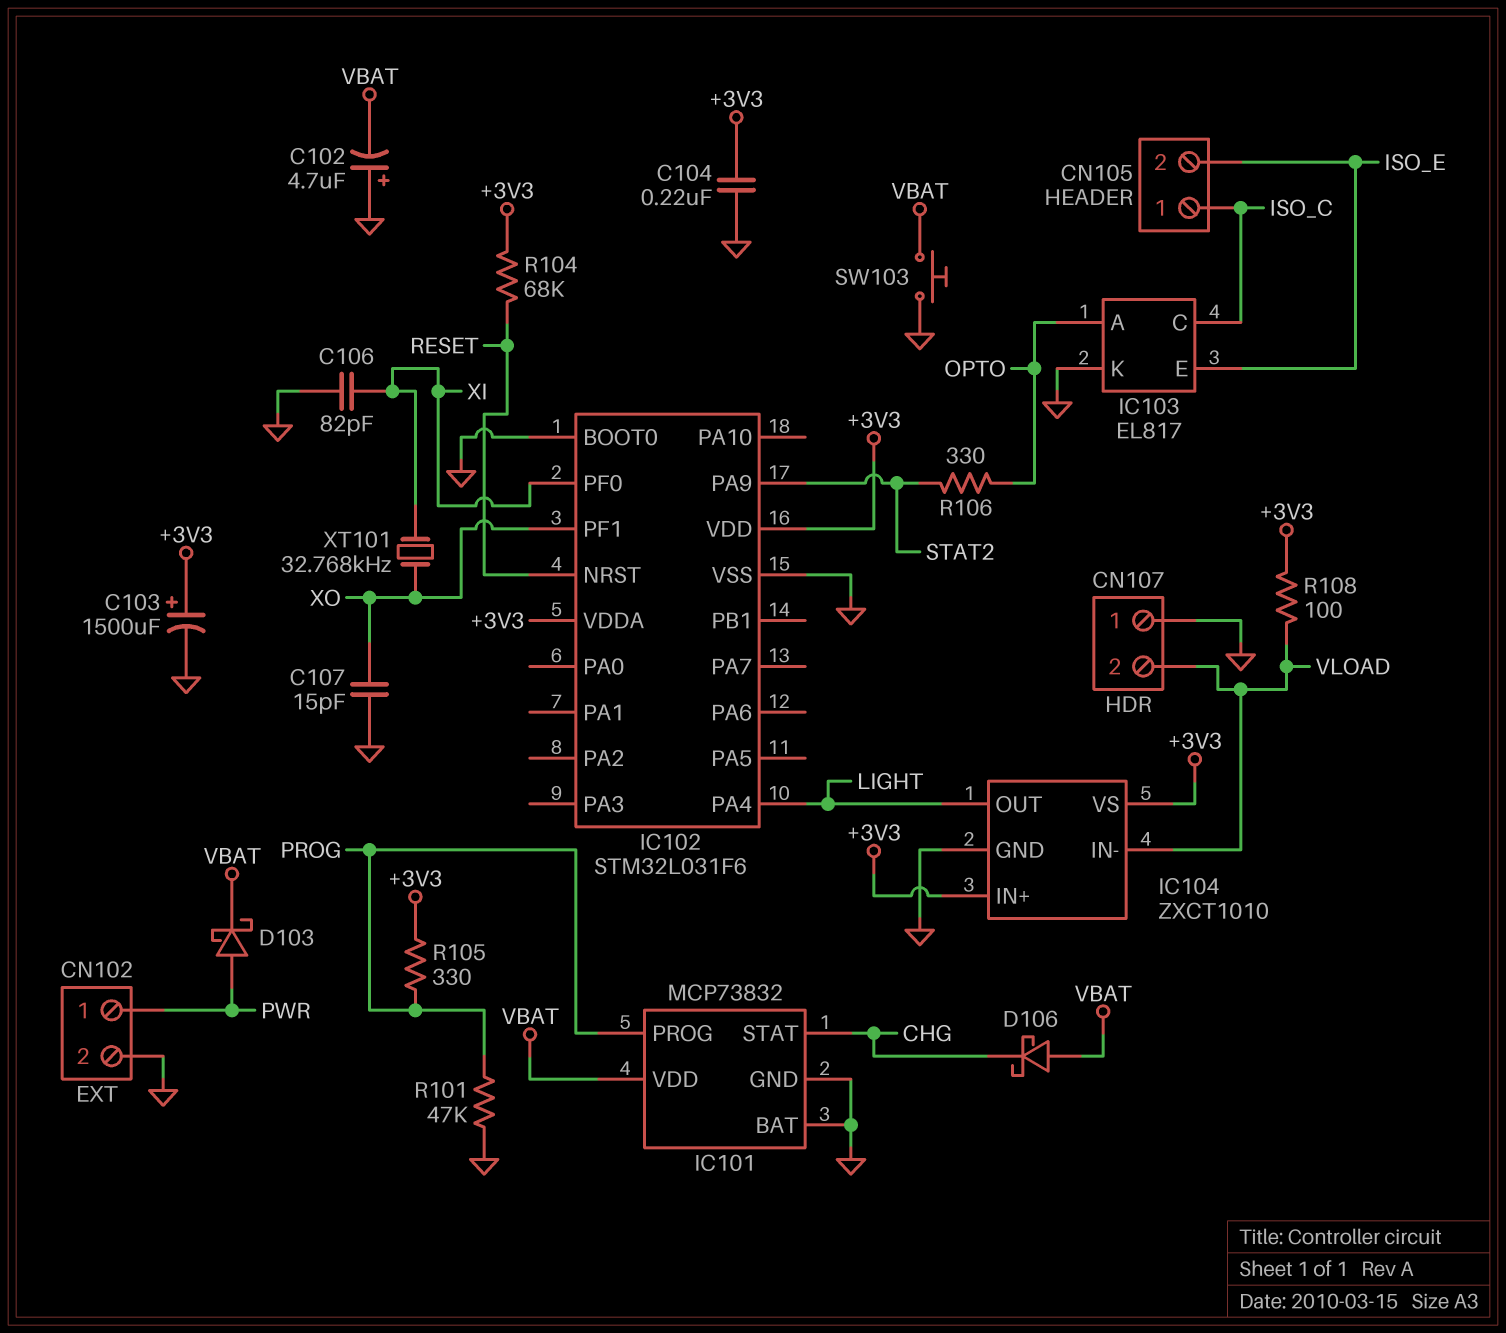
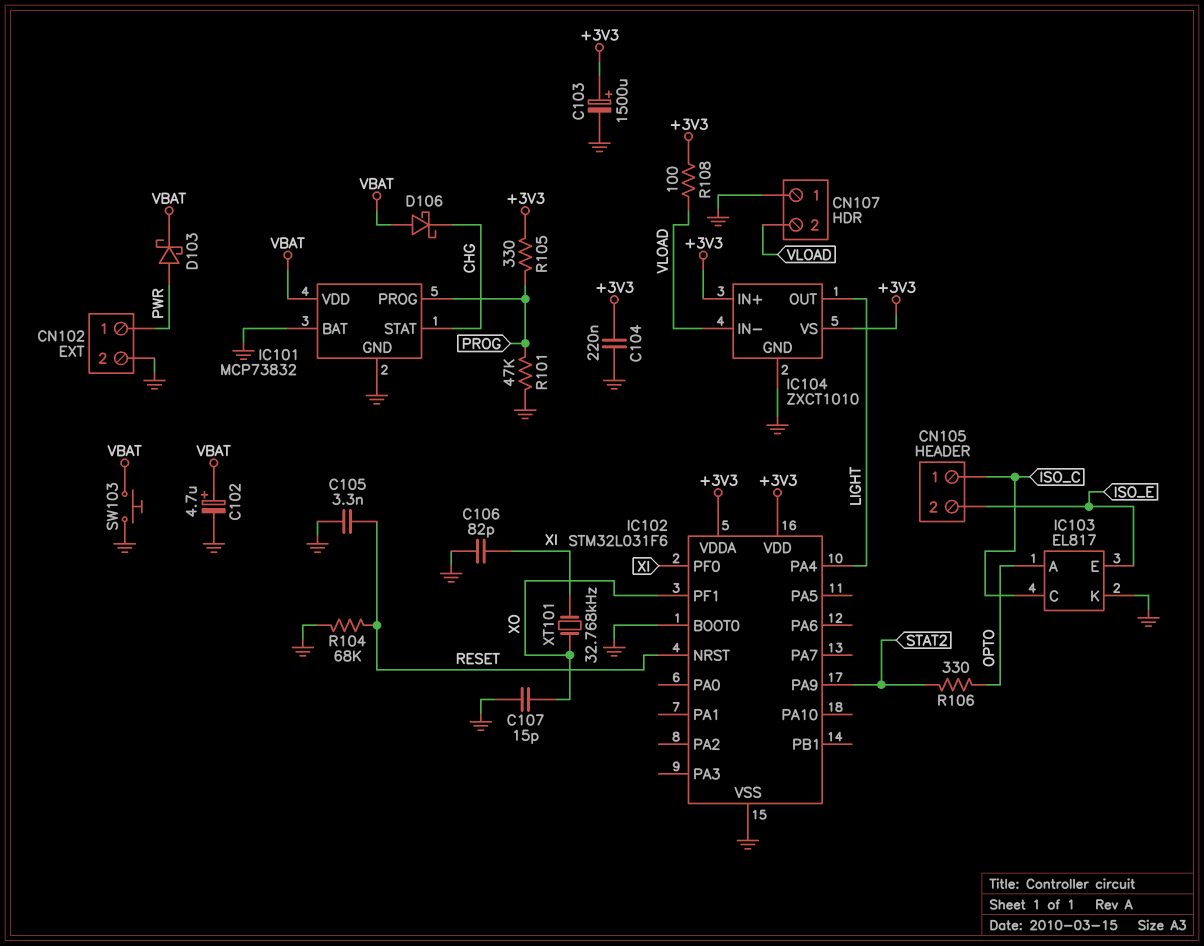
C102: 4.7uF (plus GND, minus VBAT) -> 4.7uF (plus VBAT, minus GND)
C105: none -> 3.3nF (GND, RESET)
R104: 68k (+3V3, RESET) -> 68k (GND, RESET)

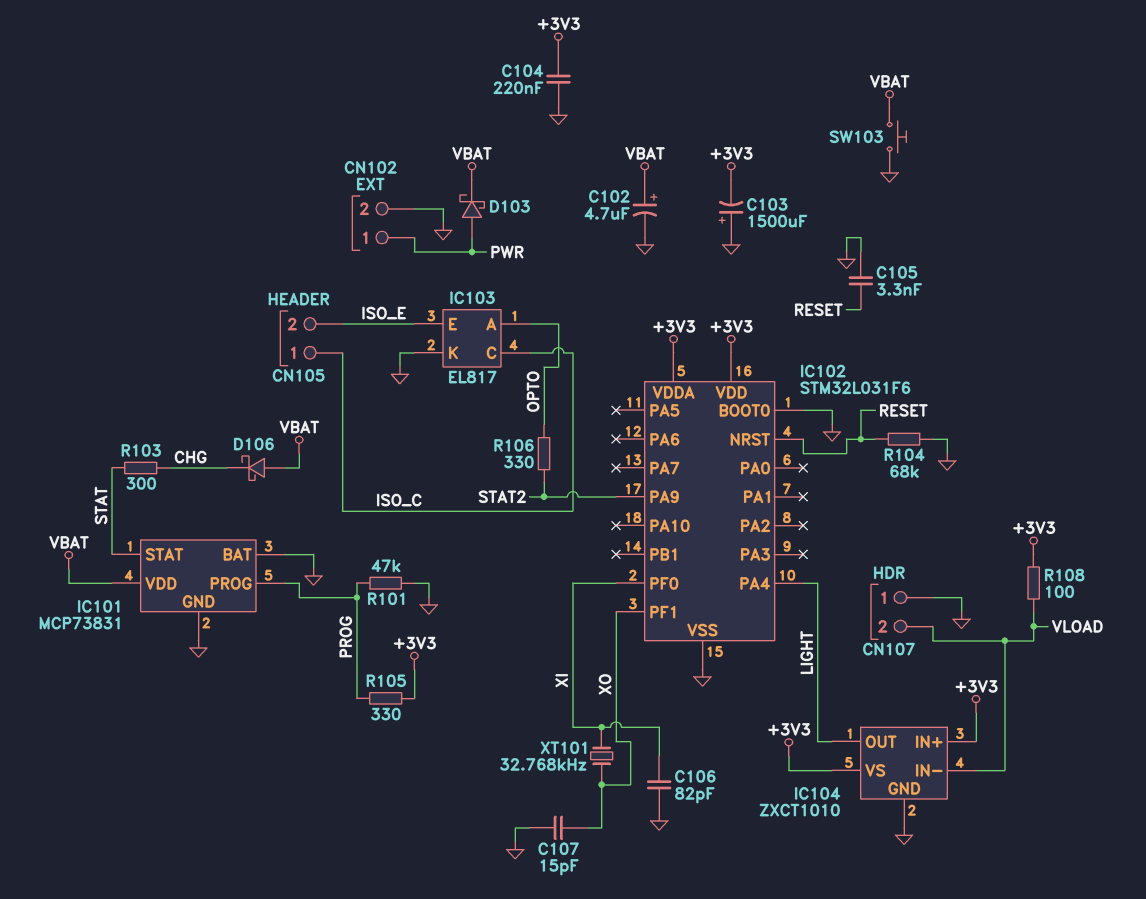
C103: 1500uF (plus +3V3, minus GND) -> 1500uF (plus GND, minus +3V3)
IC101: MCP73832 -> MCP73831
IC101 pin STAT: CHG -> STAT
R103: none -> 300 (CHG, STAT)

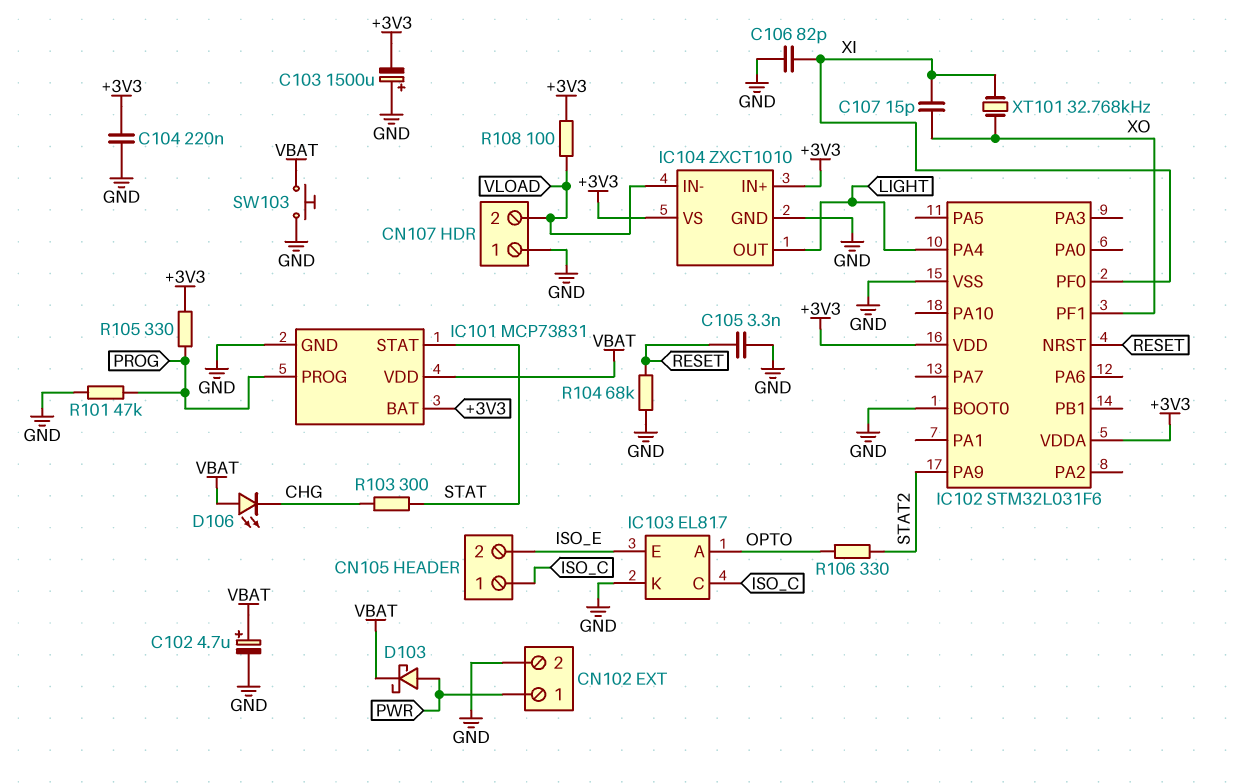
C107: 15pF (GND, XO) -> 15pF (XI, XO)
D106: schottky (A VBAT, K CHG) -> LED (A VBAT, K CHG)
IC101 pin BAT: GND -> +3V3

